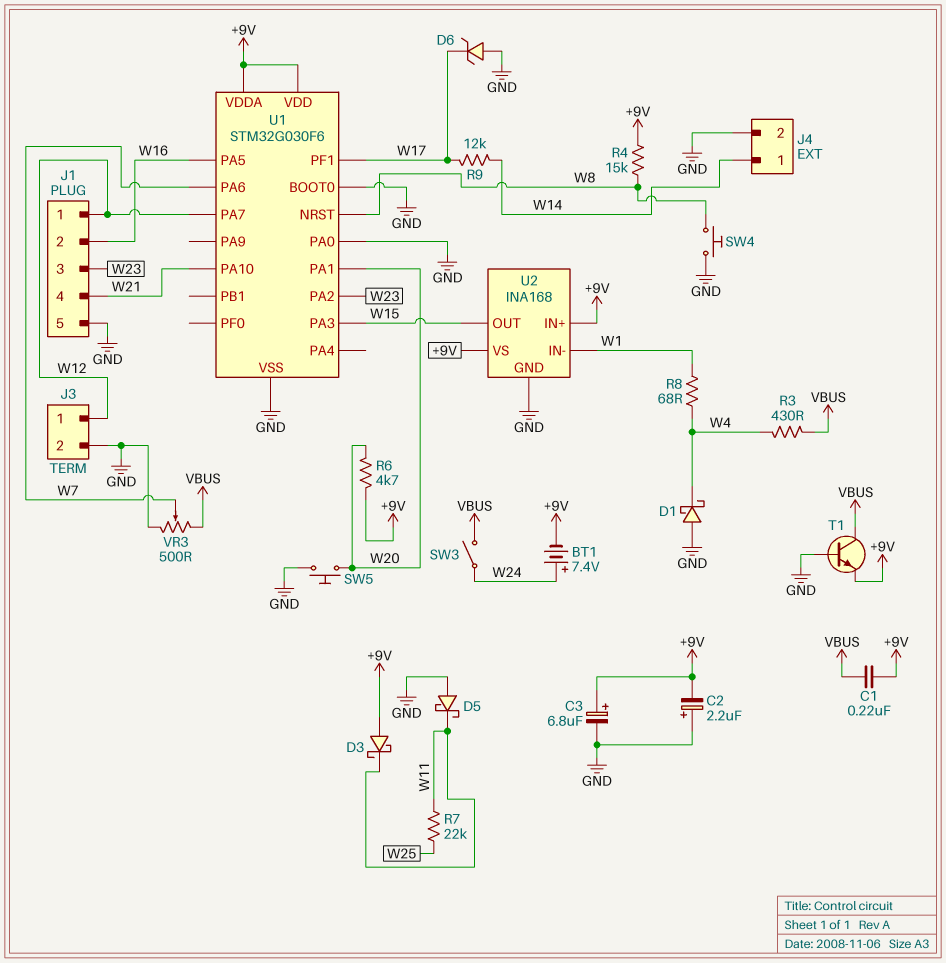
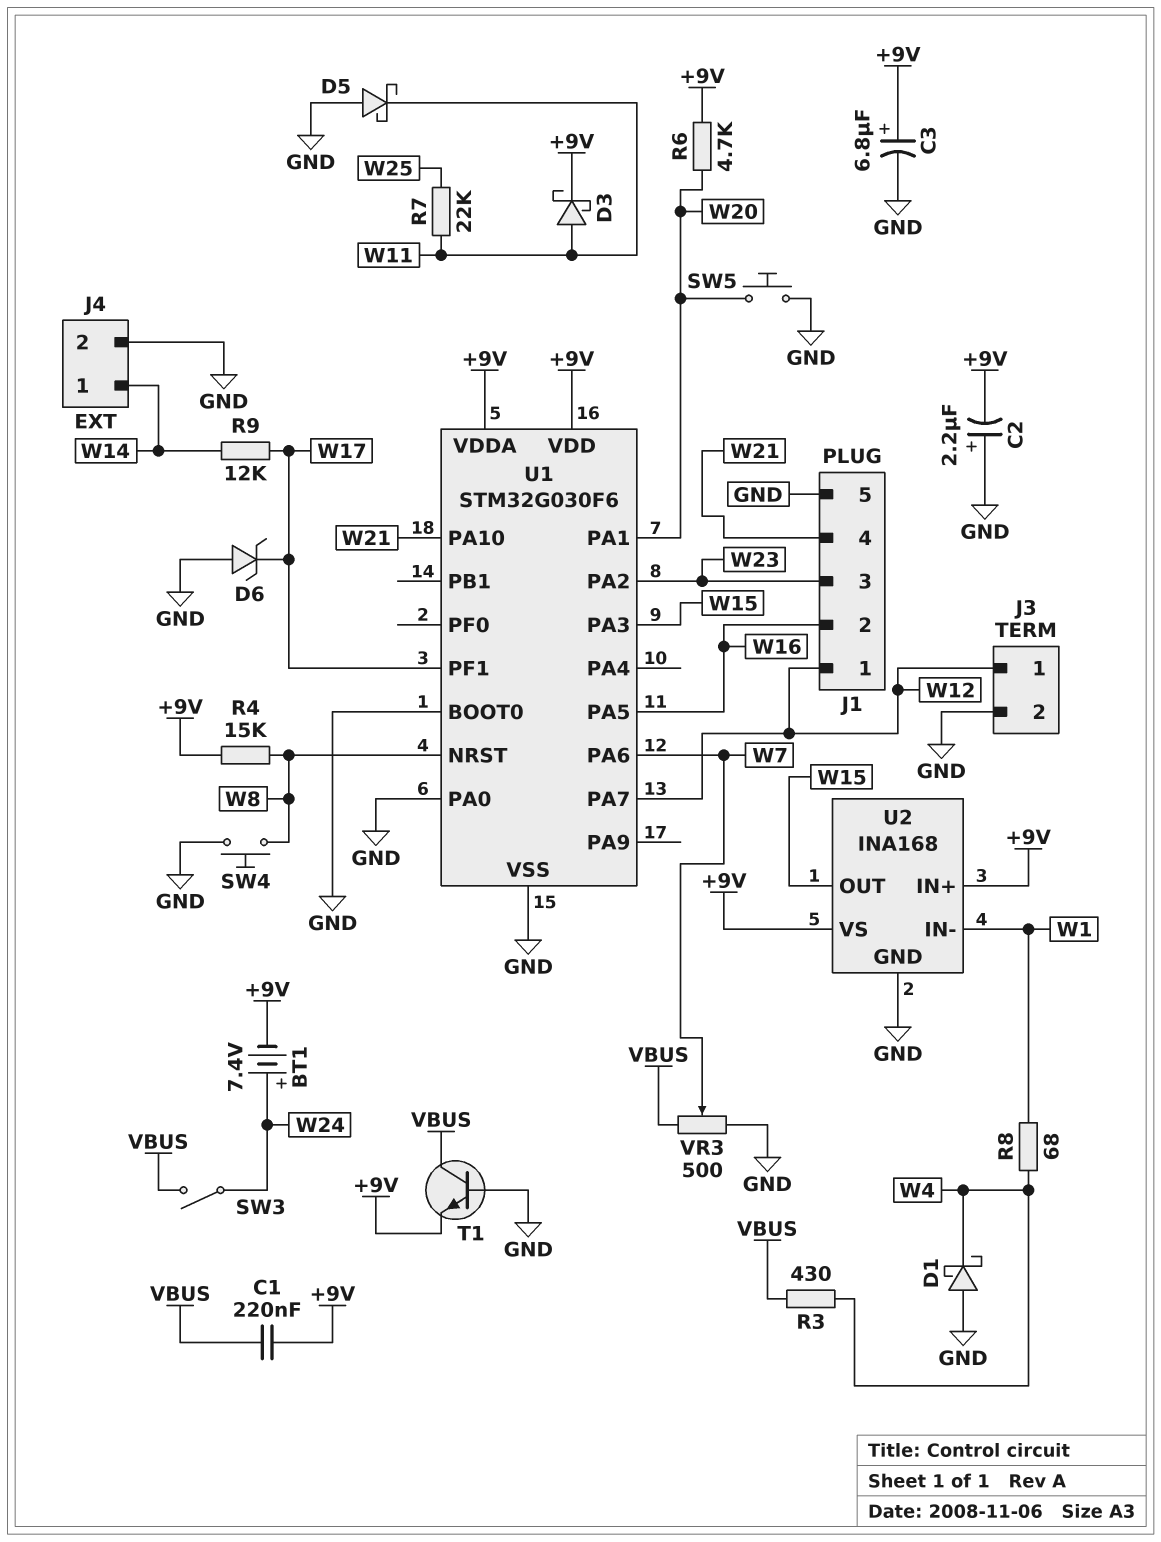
D3: schottky (A +9V, K W11) -> schottky (A W11, K +9V)

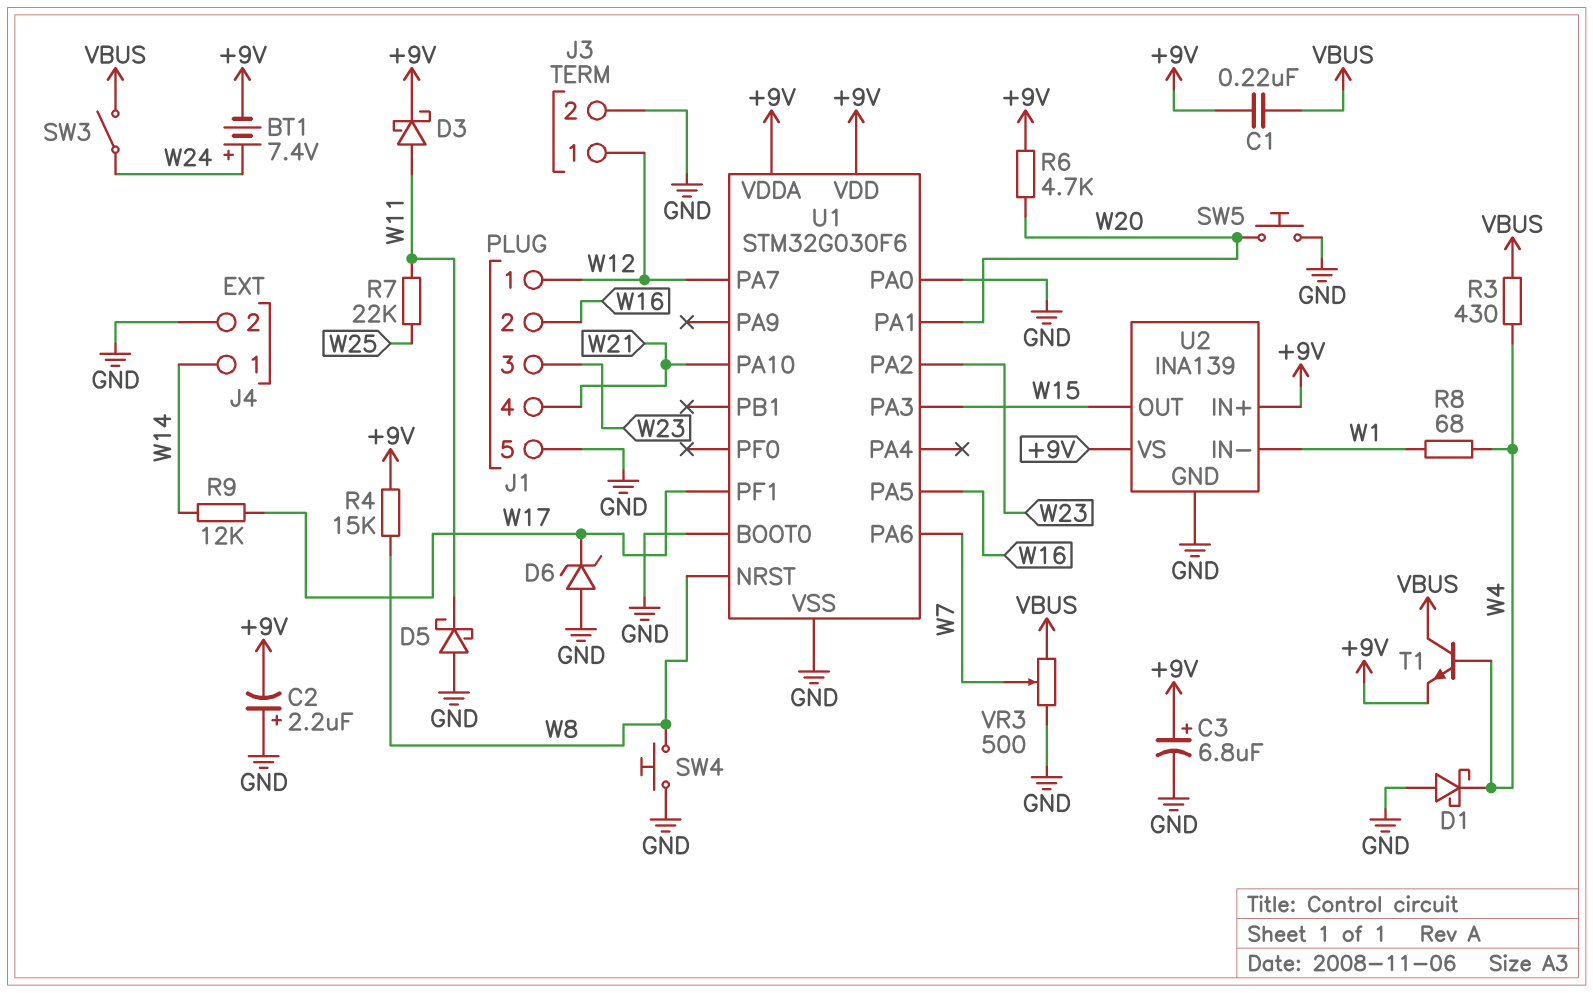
T1: NPN (B GND, C VBUS, E +9V) -> NPN (B W4, C VBUS, E +9V)
U2: INA168 -> INA139

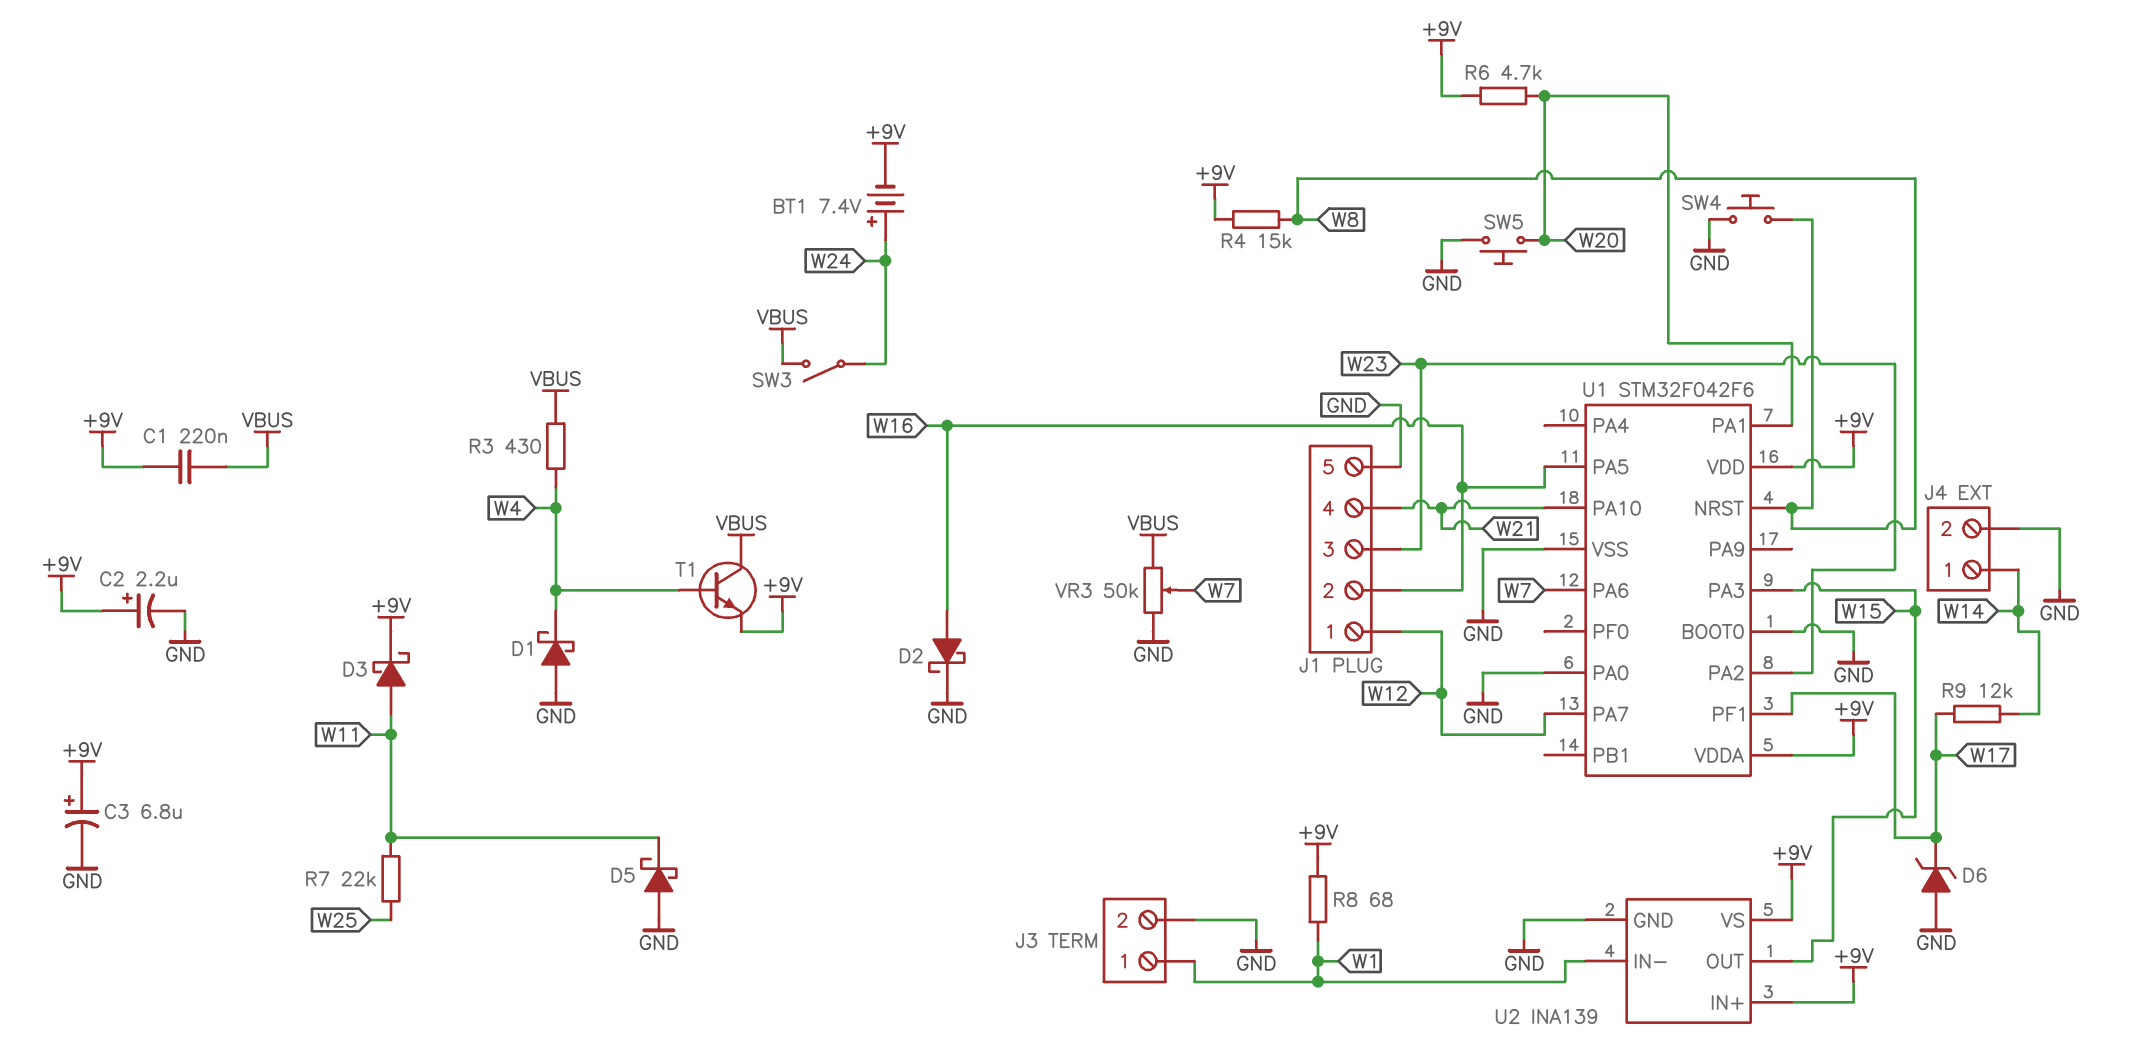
C2: 2.2uF (plus GND, minus +9V) -> 2.2uF (plus +9V, minus GND)
D2: none -> schottky (A W16, K GND)
J3 pin 1: W12 -> W1
R8: 68 (W1, W4) -> 68 (+9V, W1)
U1: STM32G030F6 -> STM32F042F6
VR3: 500 (GND, VBUS, wiper W7) -> 50k (GND, VBUS, wiper W7)

